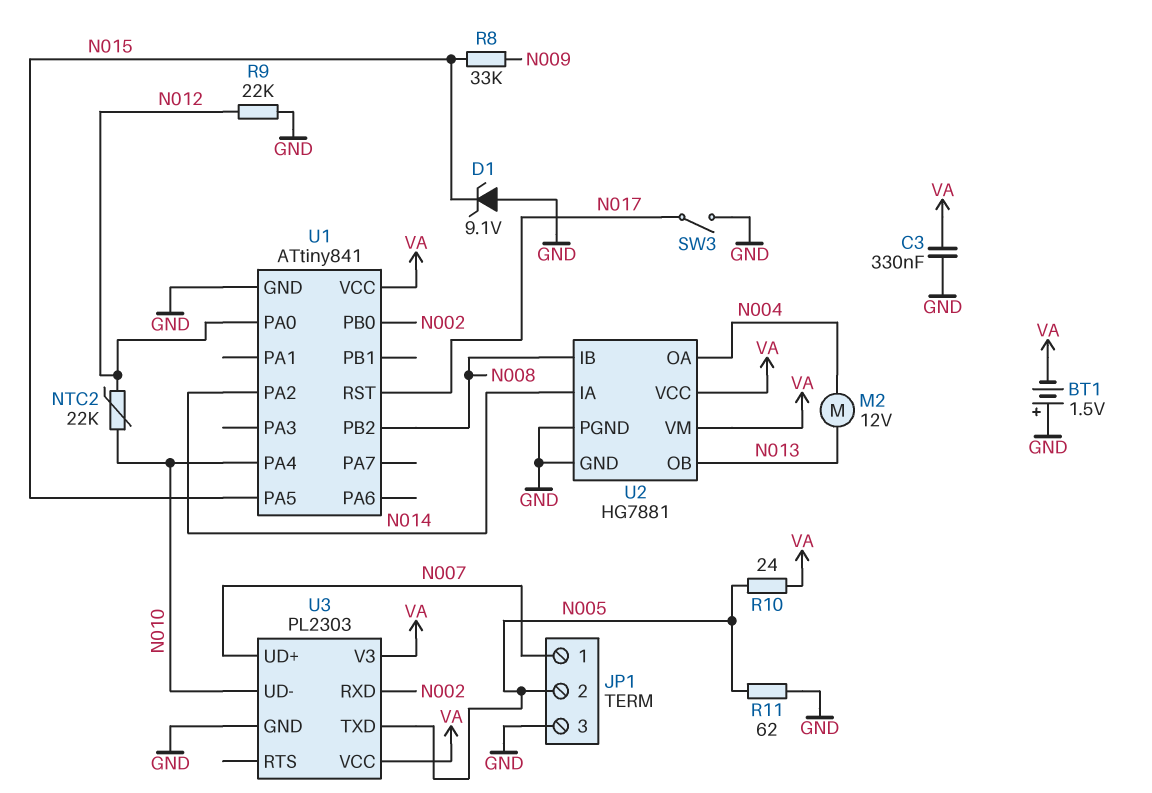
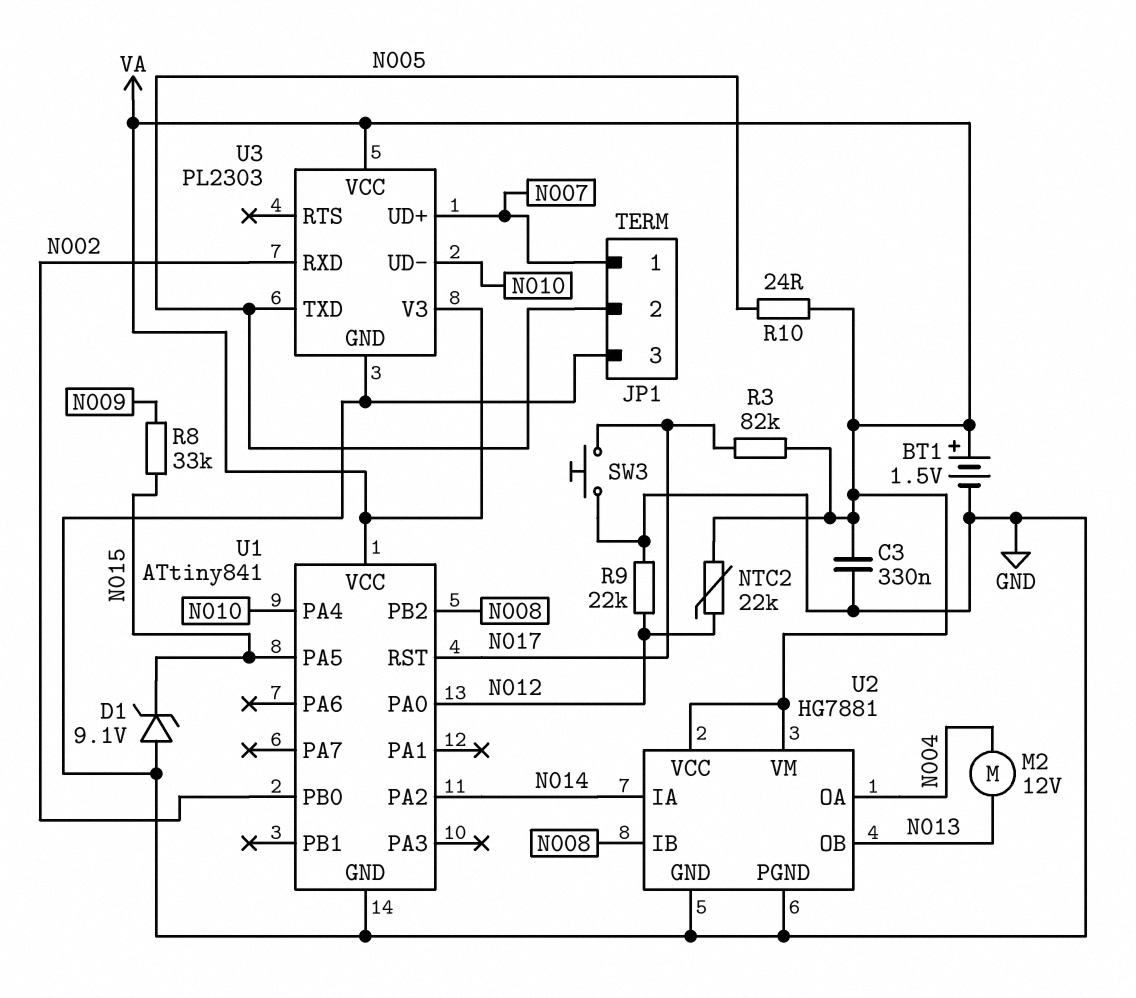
BT1: 1.5V (plus GND, minus VA) -> 1.5V (plus VA, minus GND)
NTC2: 22k (N010, N012) -> 22k (N012, VA)
R3: none -> 82k (N017, VA)
R11: 62 (GND, N005) -> none
SW3: switch (GND, N017) -> button (GND, N017)

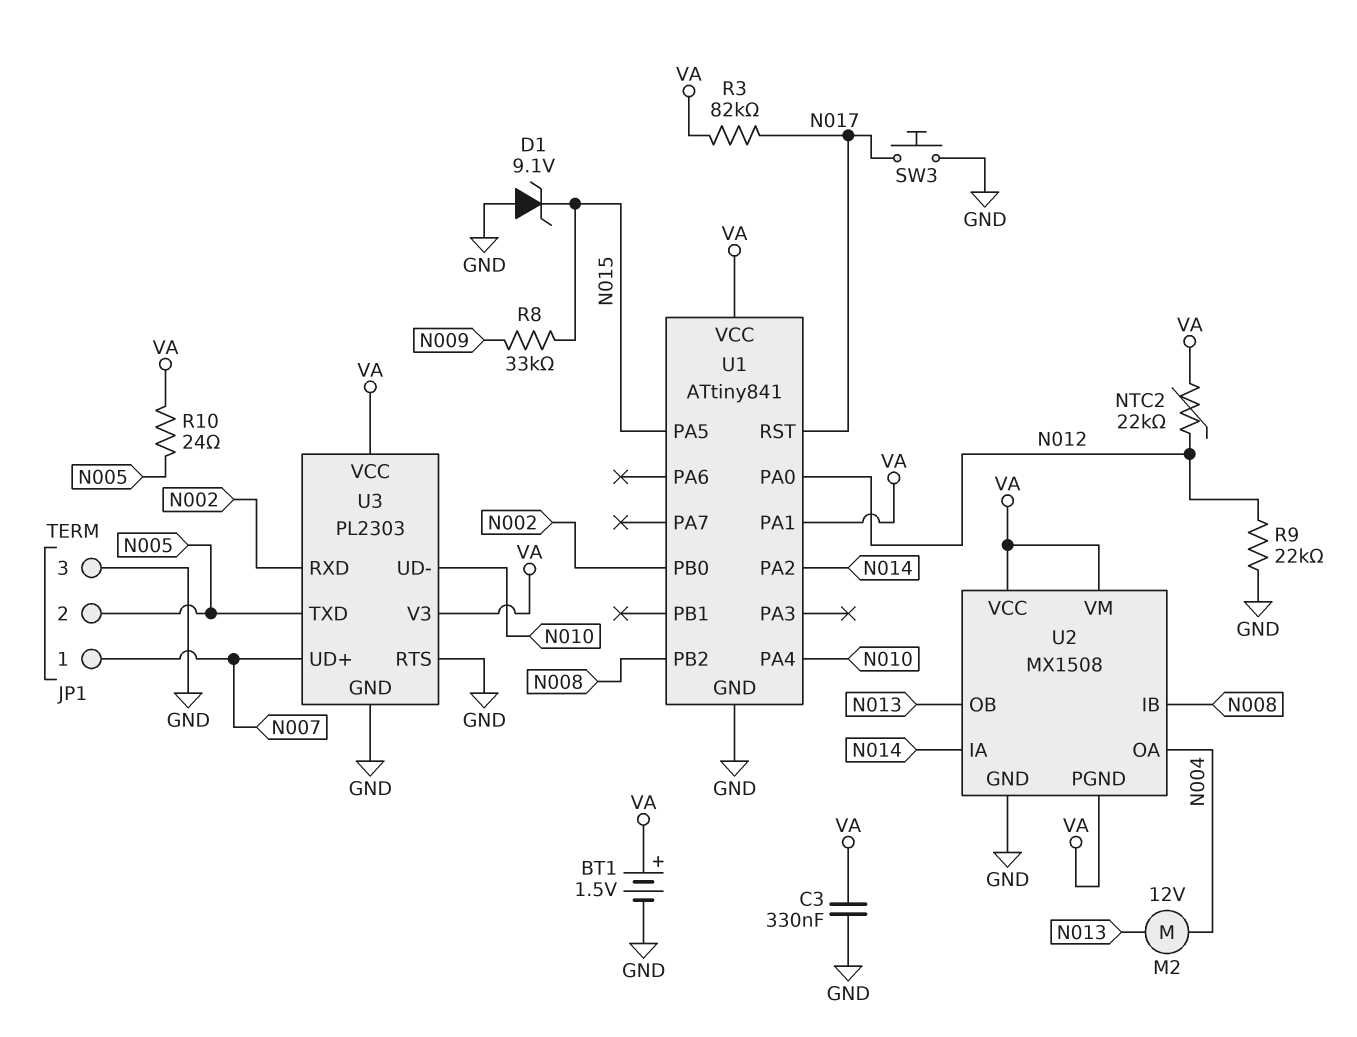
U1 pin PA1: none -> VA
U2: HG7881 -> MX1508
U2 pin PGND: GND -> VA
U3 pin RTS: none -> GND

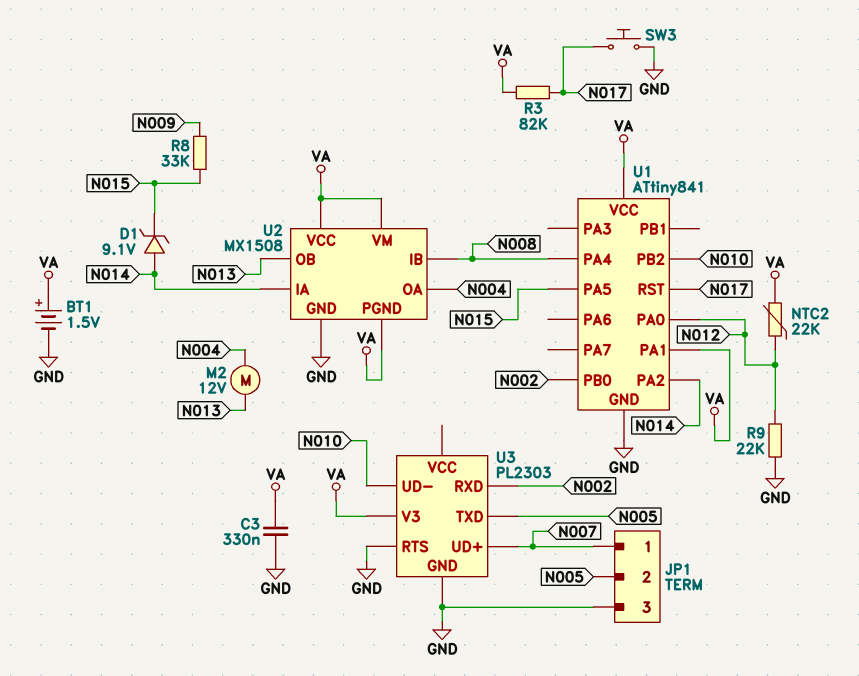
D1: zener 9.1V (A GND, K N015) -> zener 9.1V (A N014, K N015)
R10: 24 (N005, VA) -> none
U1 pin PA4: N010 -> N008
U1 pin PB2: N008 -> N010
U3 pin VCC: VA -> none

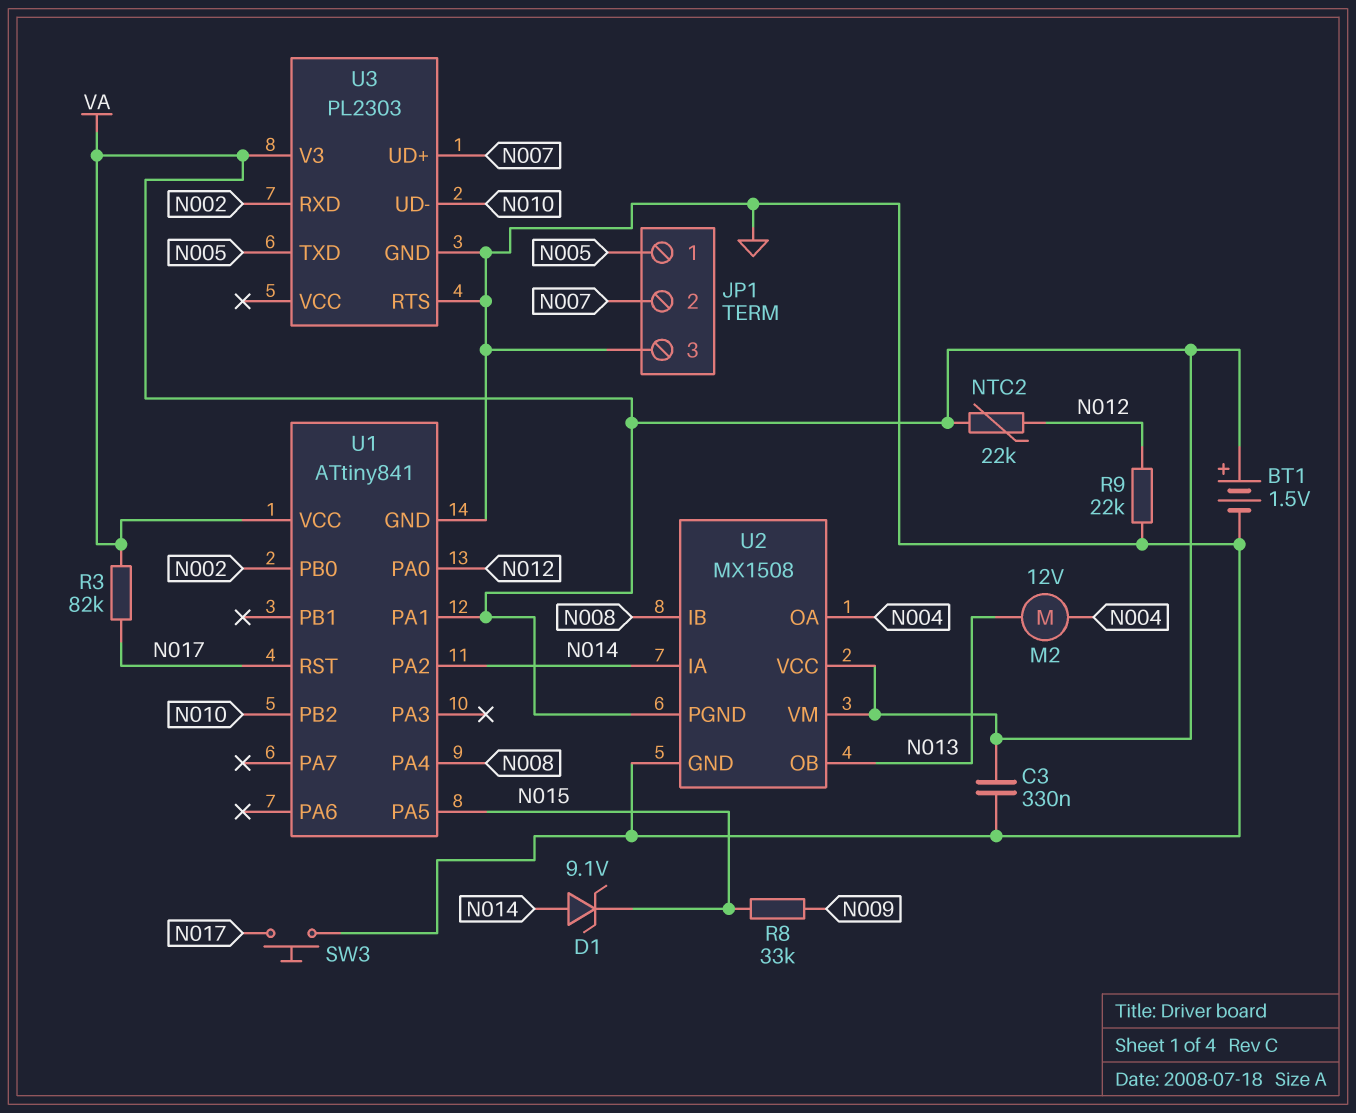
JP1 pin 1: N007 -> N005
JP1 pin 2: N005 -> N007

